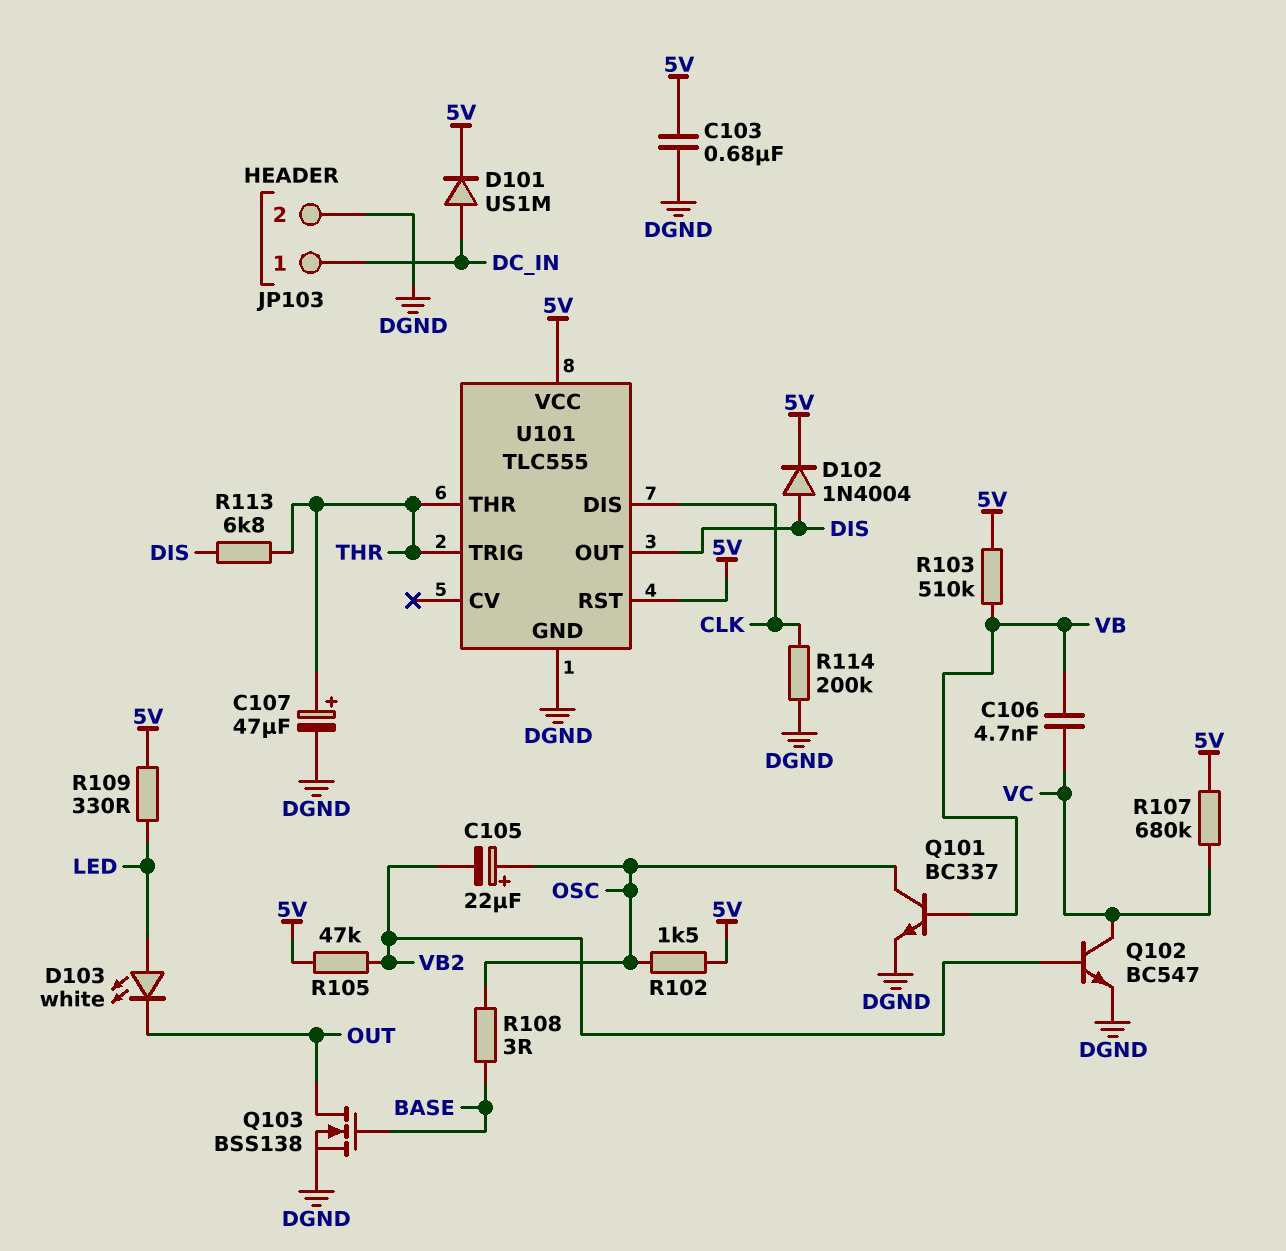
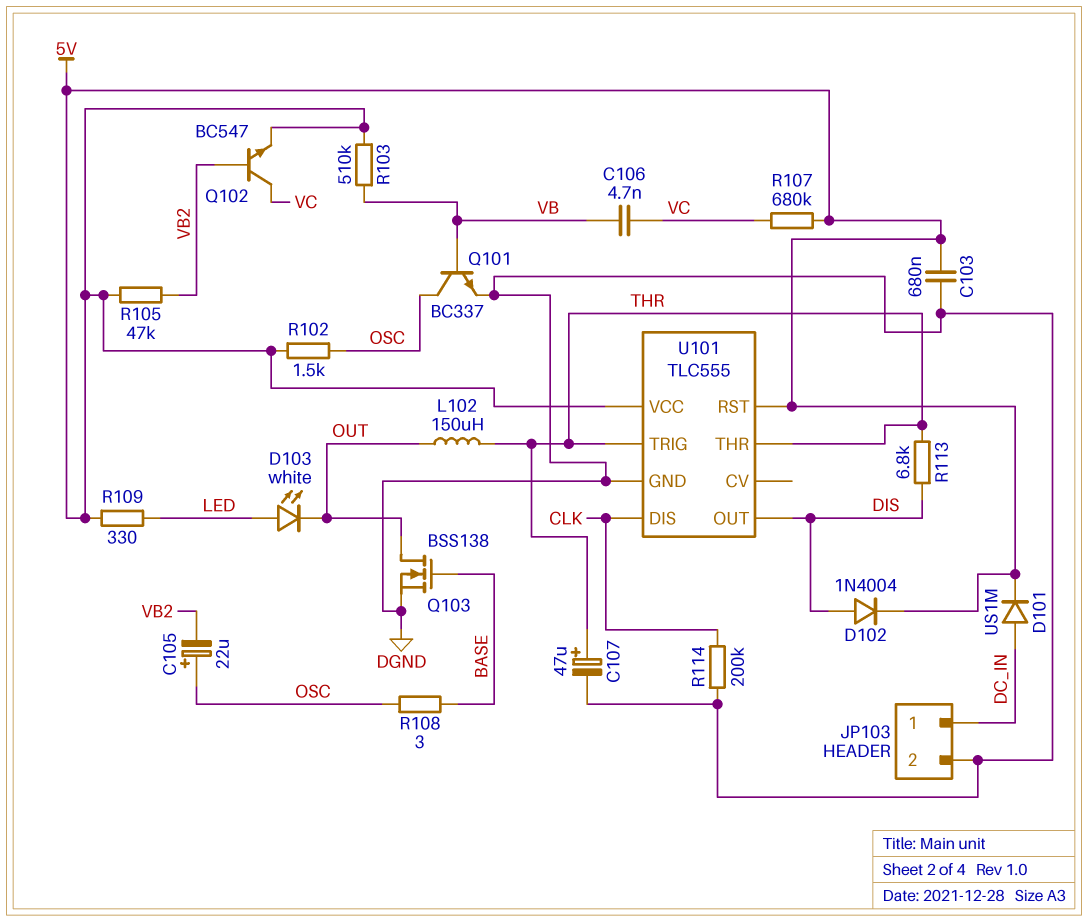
L102: none -> 150uH (OUT, THR)
Q102: NPN BC547 (B VB2, C VC, E DGND) -> NPN BC547 (B VB2, C VC, E 5V)

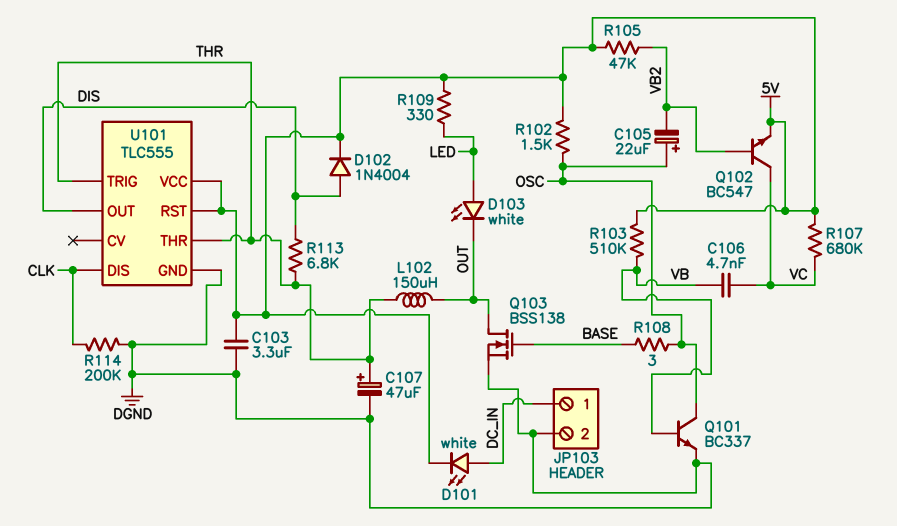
C103: 680nF (5V, DGND) -> 3.3uF (5V, DGND)
D101: diode US1M (A DC_IN, K 5V) -> LED white (A DC_IN, K 5V)

